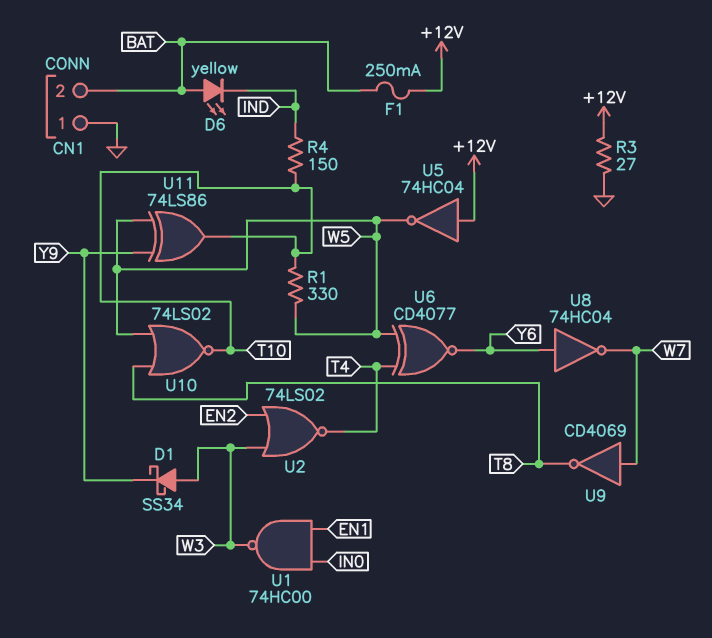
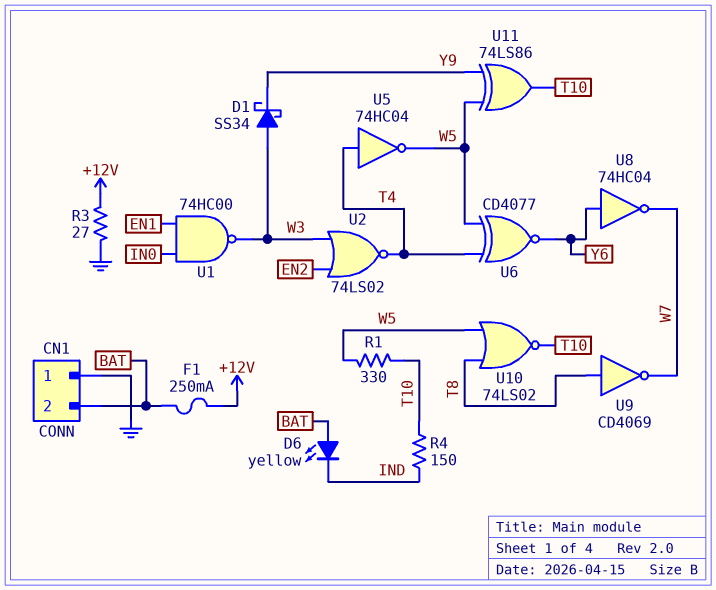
U5: NOT 74HC04 (in +12V, out W5) -> NOT 74HC04 (in T4, out W5)
U9: NOT CD4069 (in W7, out T8) -> NOT CD4069 (in T8, out W7)

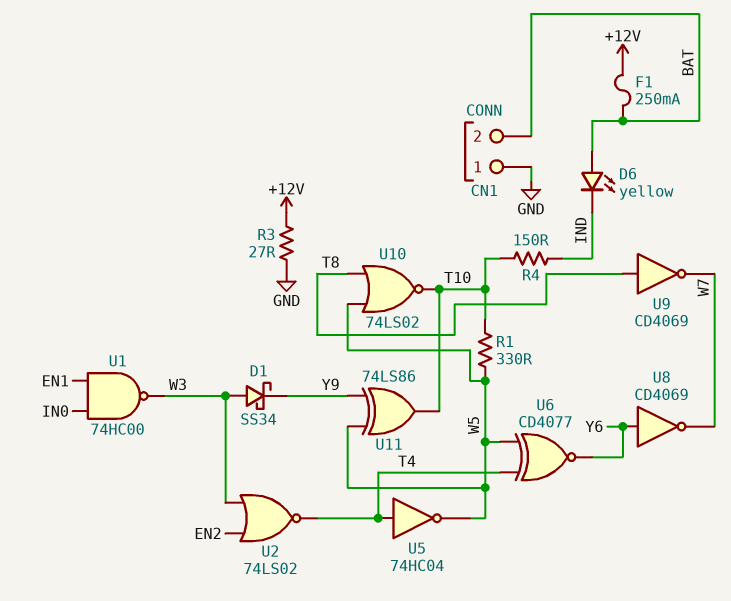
U8: NOT 74HC04 (in Y6, out W7) -> NOT CD4069 (in Y6, out W7)

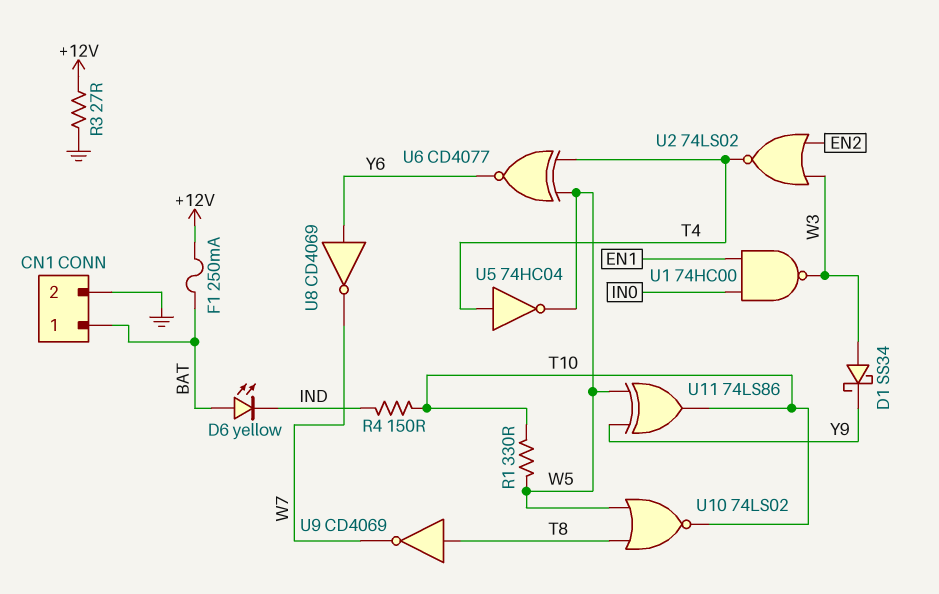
CN1 pin 1: GND -> BAT
CN1 pin 2: BAT -> GND

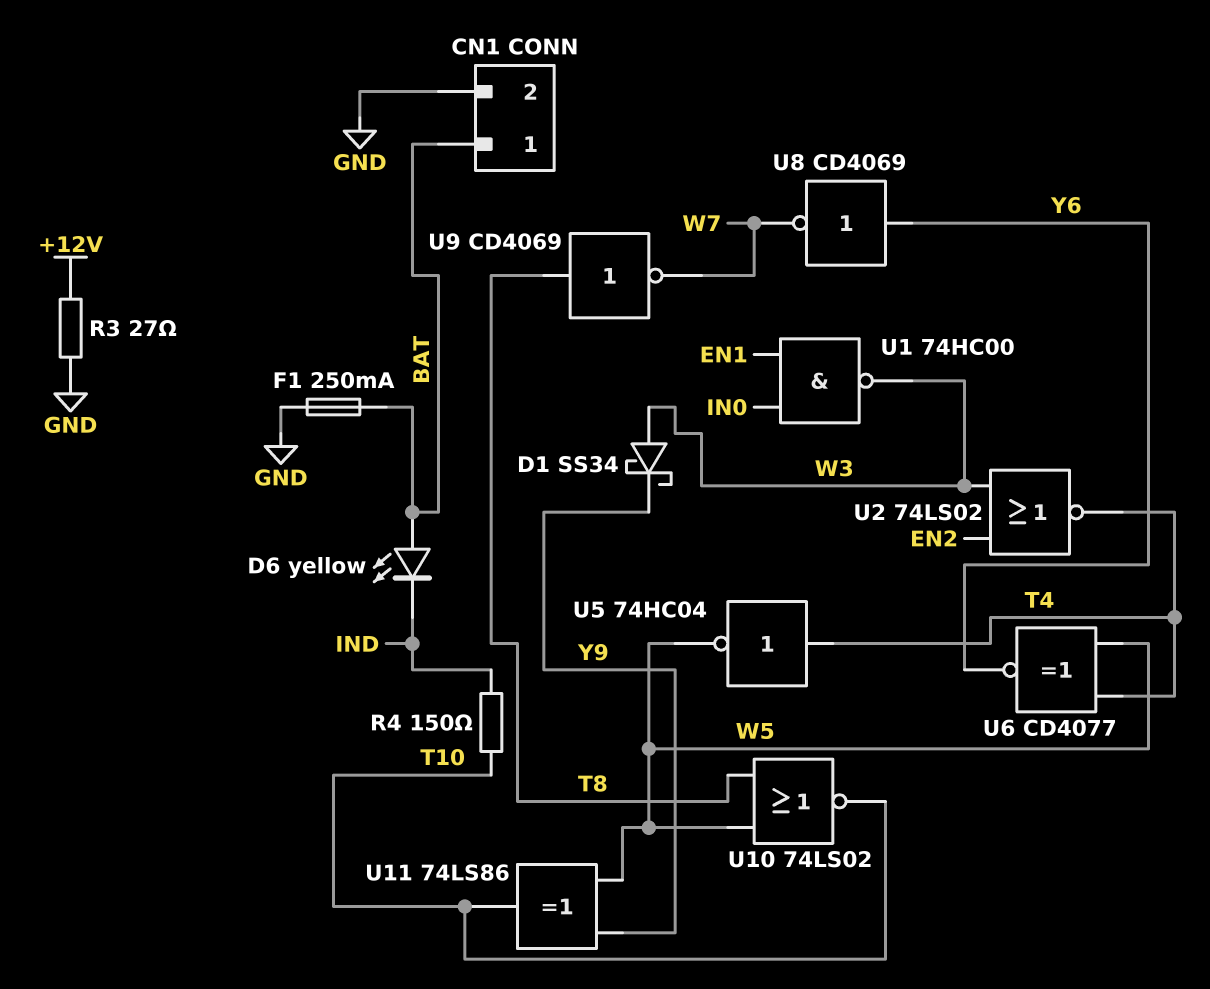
F1: 250mA (+12V, BAT) -> 250mA (BAT, GND)
R1: 330 (T10, W5) -> none

